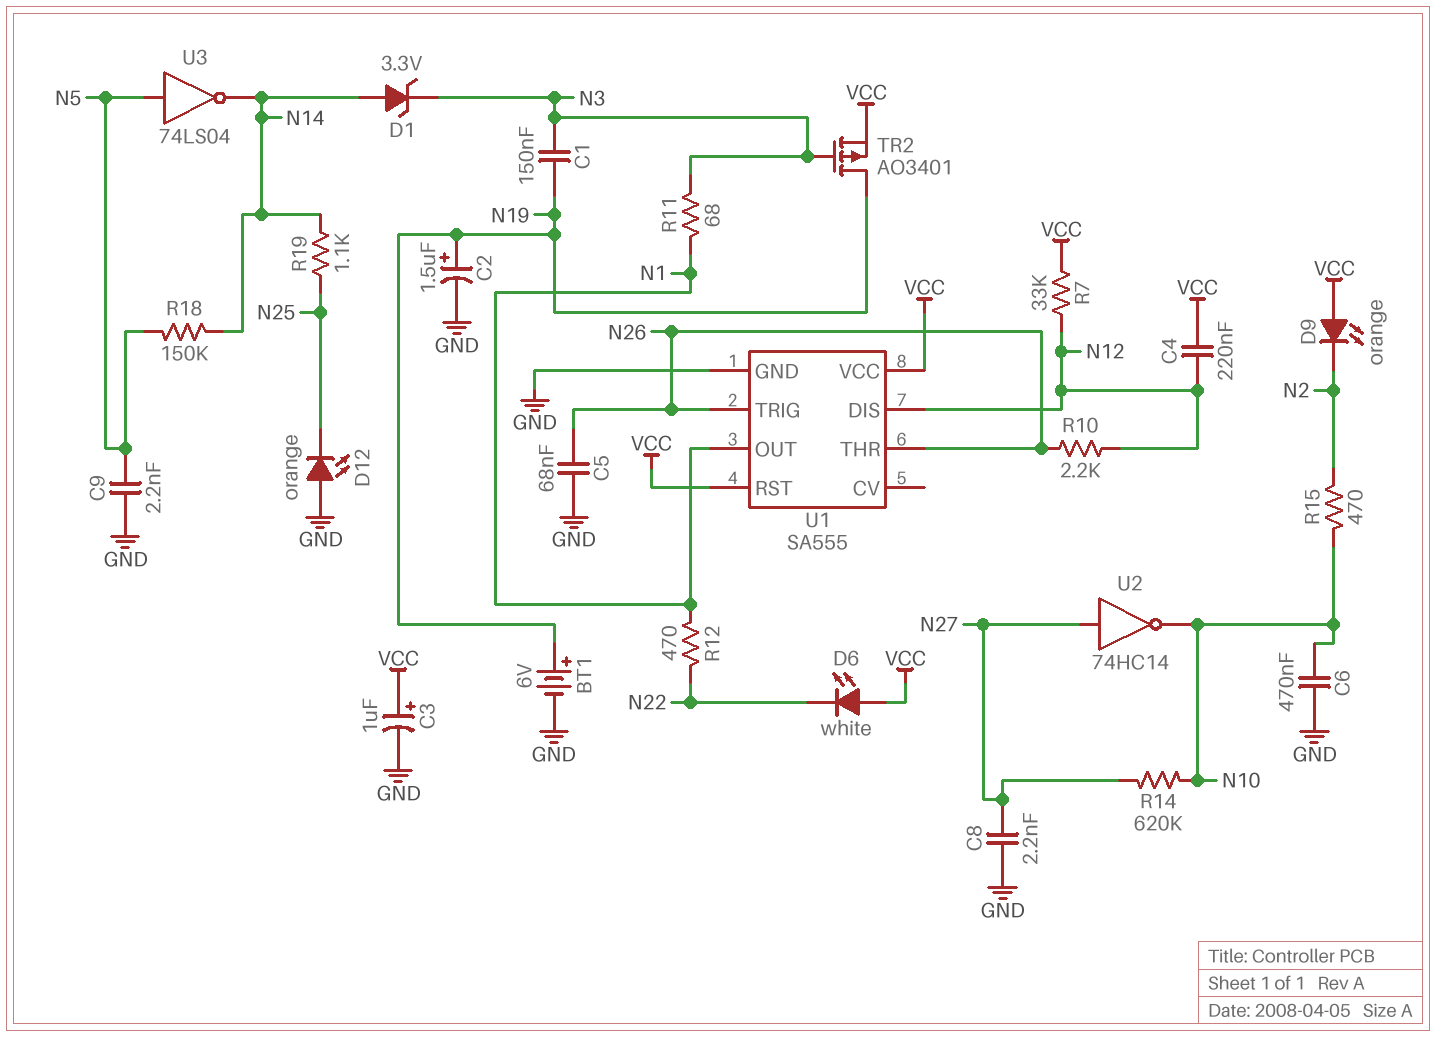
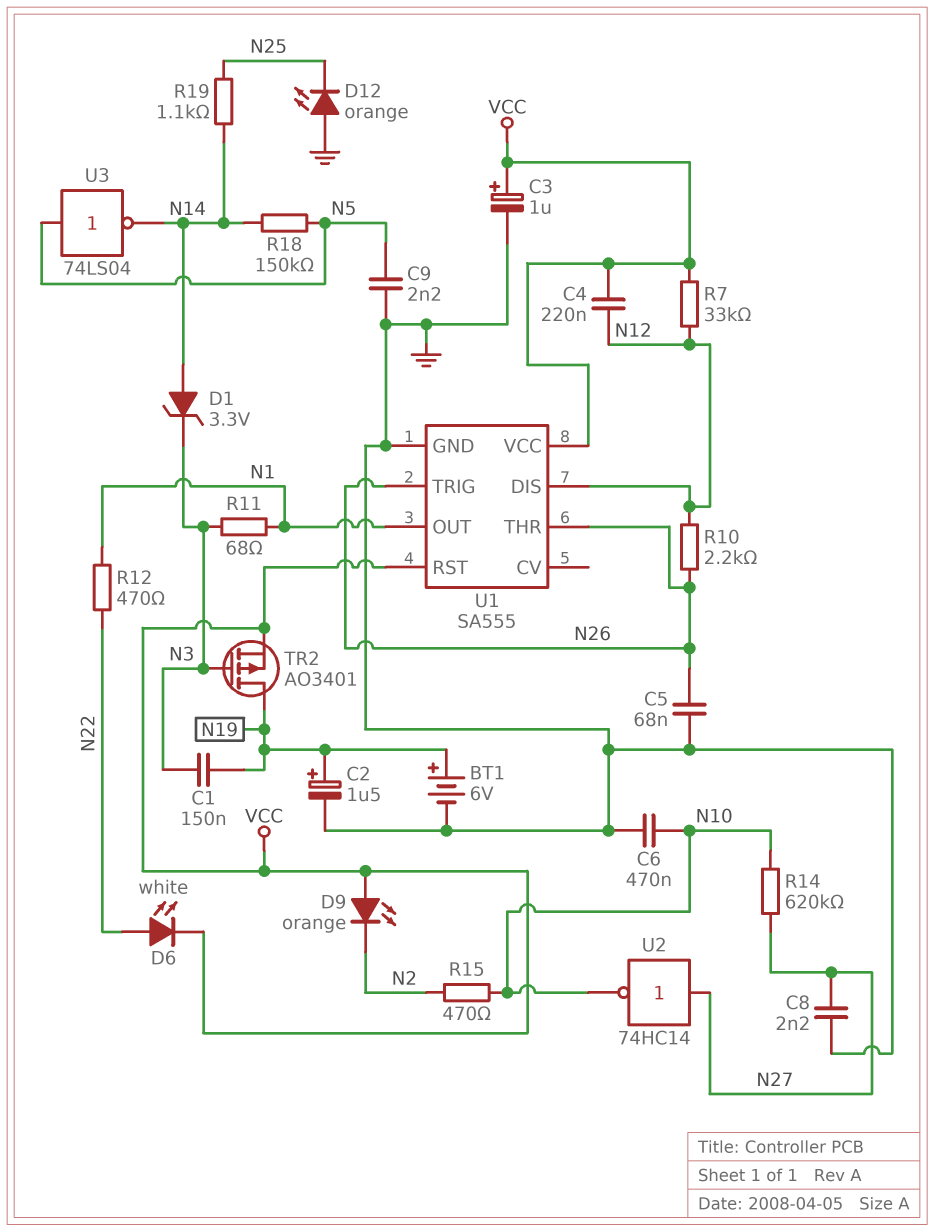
D6: LED white (A VCC, K N22) -> LED white (A N22, K VCC)

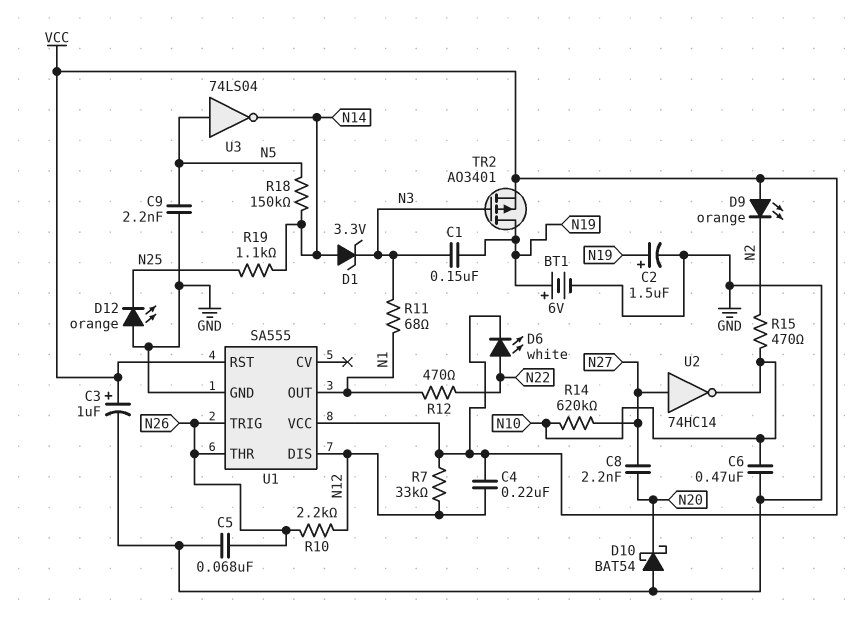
C8: 2.2nF (GND, N27) -> 2.2nF (N20, N27)
D10: none -> schottky BAT54 (A GND, K N20)

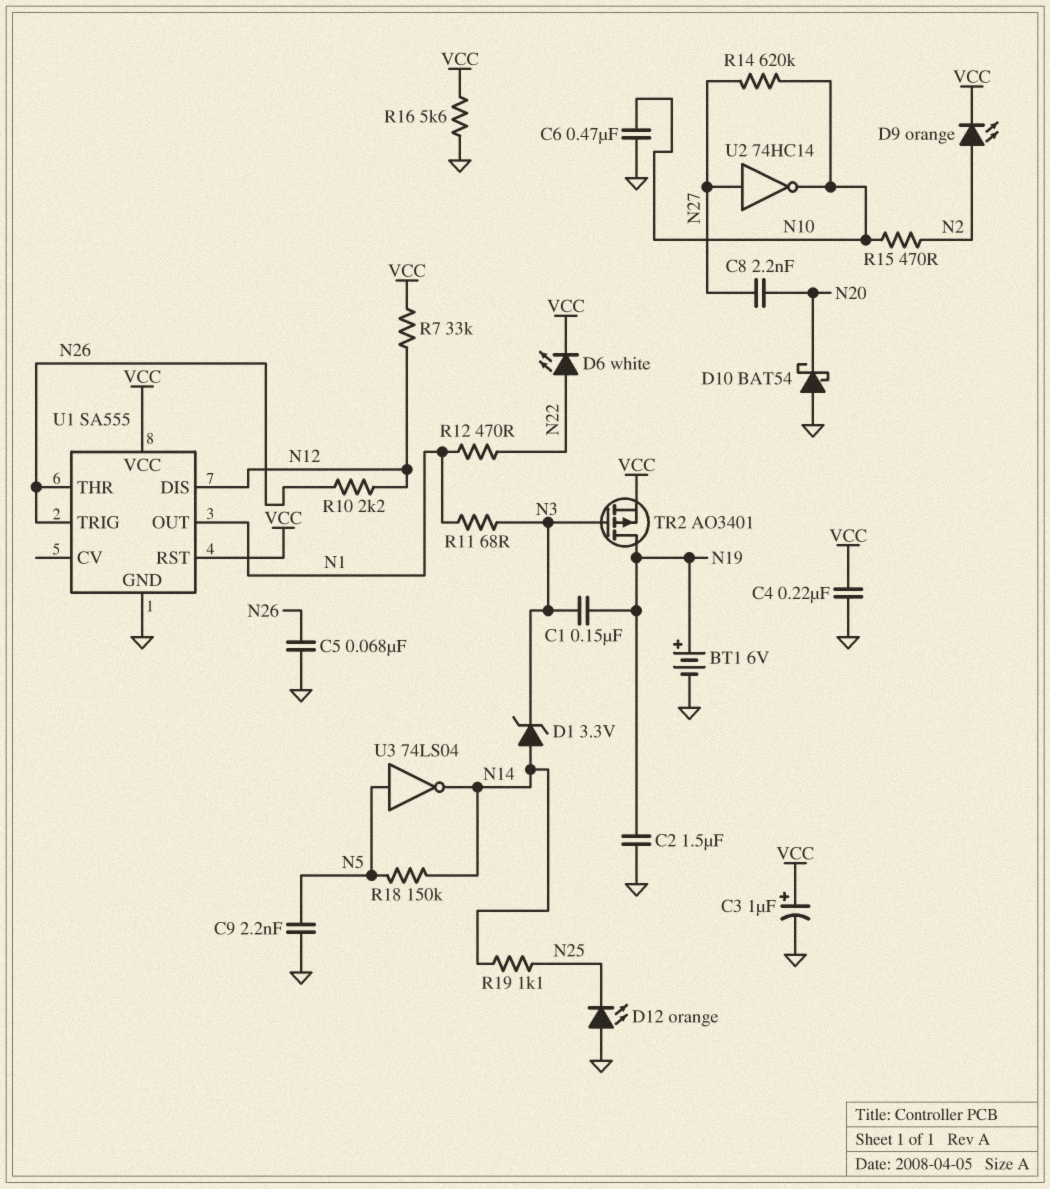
C2: 1.5uF (plus N19, minus GND) -> 1.5uF (GND, N19)
C4: 220nF (N12, VCC) -> 220nF (GND, VCC)
D9: LED orange (A VCC, K N2) -> LED orange (A N2, K VCC)
R16: none -> 5.6k (GND, VCC)

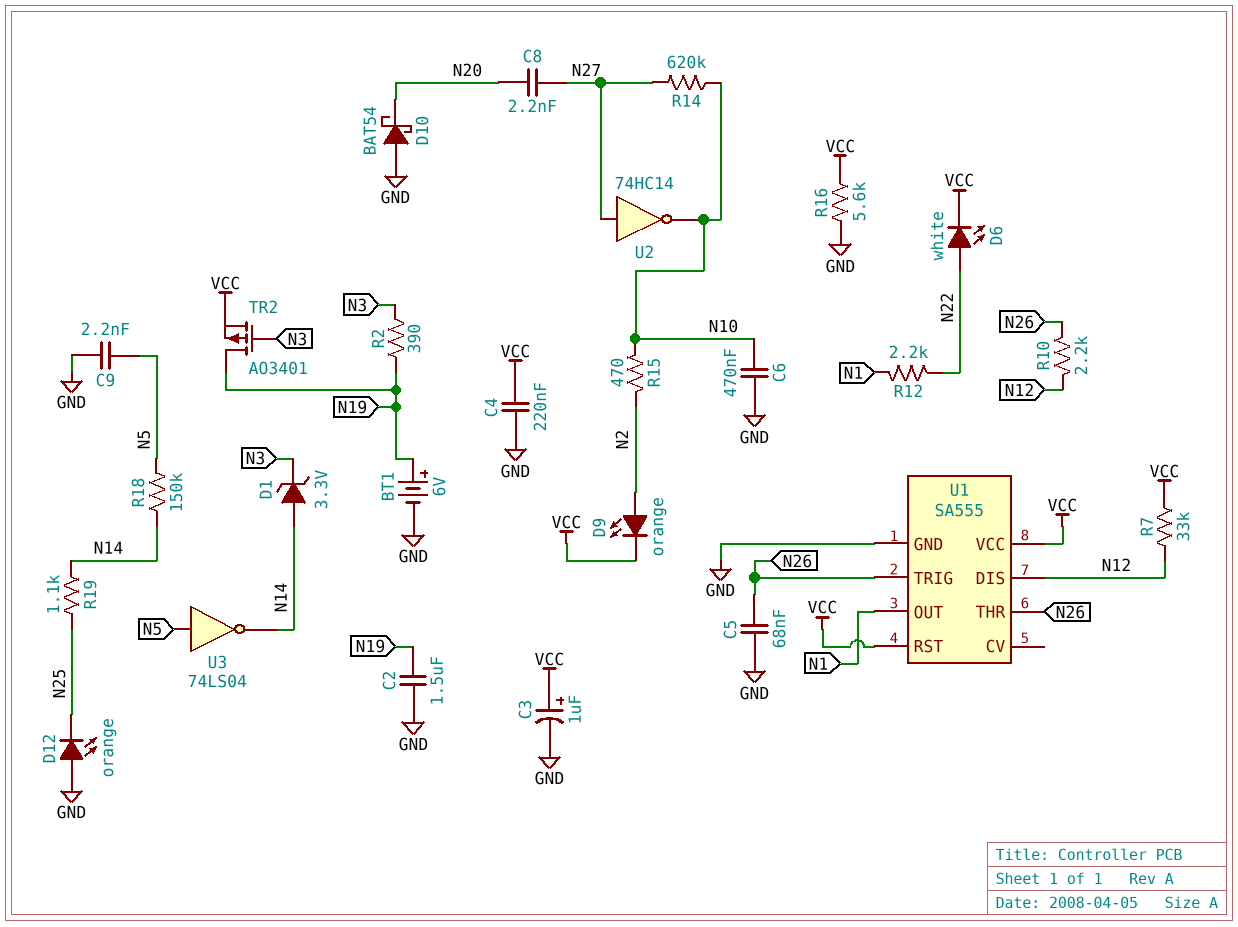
C1: 150nF (N3, N19) -> none
R2: none -> 390 (N3, N19)
R11: 68 (N1, N3) -> none
R12: 470 (N1, N22) -> 2.2k (N1, N22)

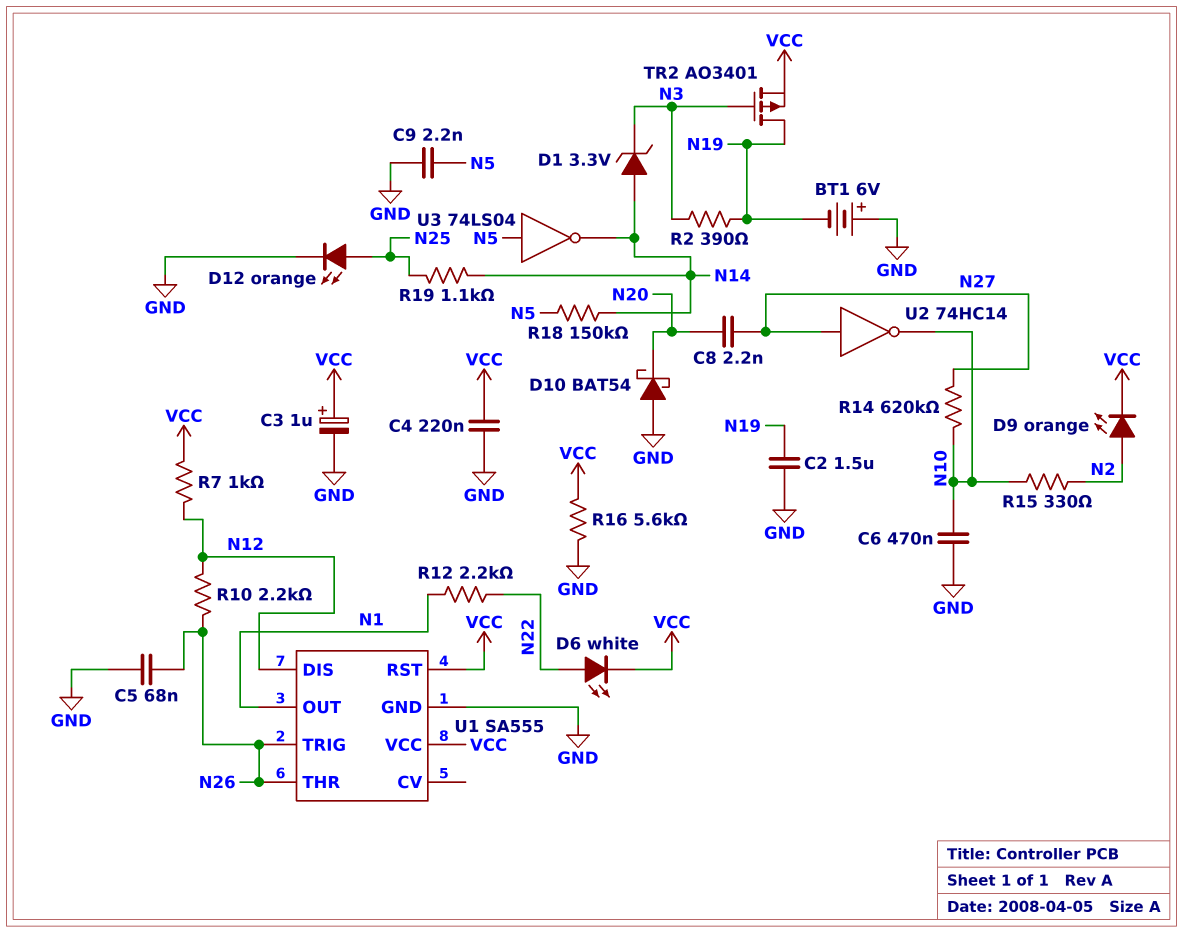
BT1: 6V (plus N19, minus GND) -> 6V (plus GND, minus N19)
D12: LED orange (A GND, K N25) -> LED orange (A N25, K GND)
R7: 33k (N12, VCC) -> 1k (N12, VCC)
R15: 470 (N2, N10) -> 330 (N2, N10)

